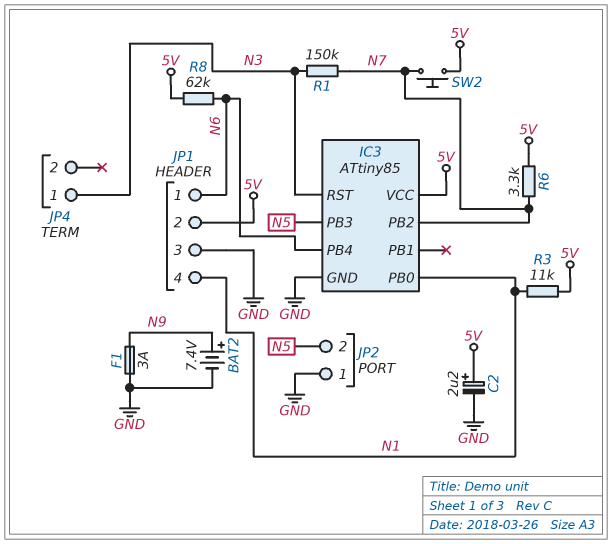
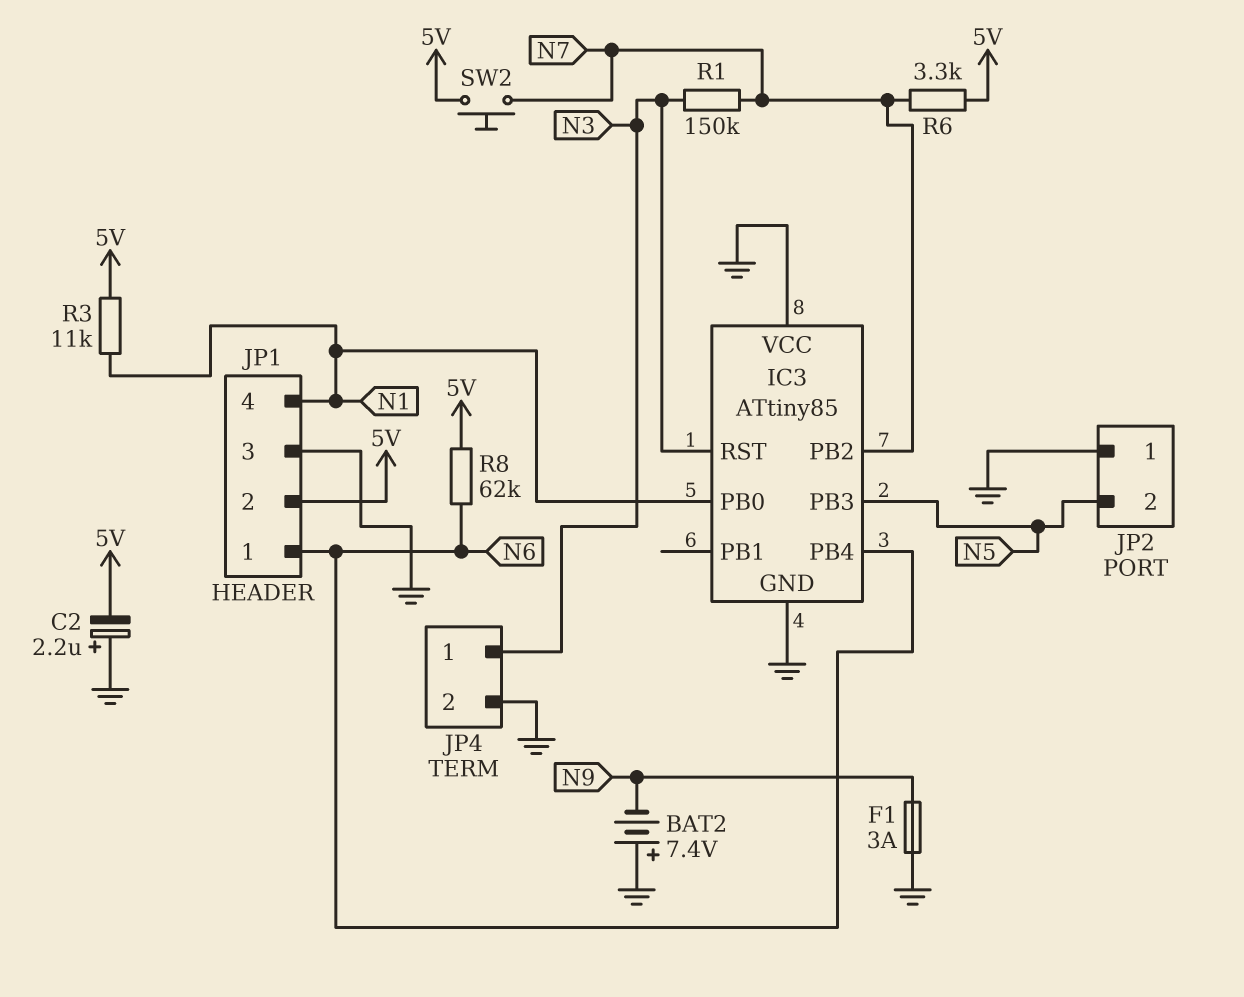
BAT2: 7.4V (plus N9, minus GND) -> 7.4V (plus GND, minus N9)
C2: 2.2uF (plus 5V, minus GND) -> 2.2uF (plus GND, minus 5V)
IC3 pin VCC: 5V -> GND
JP4 pin 2: none -> GND

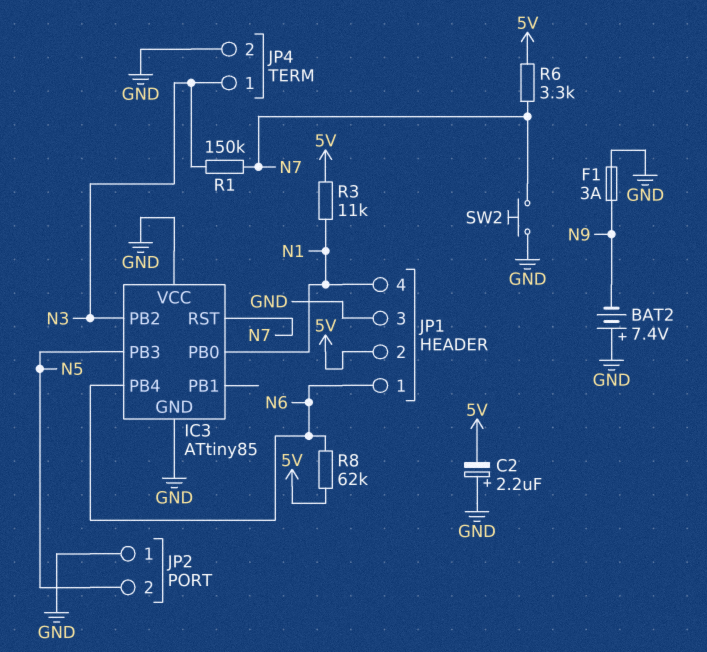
IC3 pin PB2: N7 -> N3
IC3 pin RST: N3 -> N7
SW2: button (5V, N7) -> button (GND, N7)

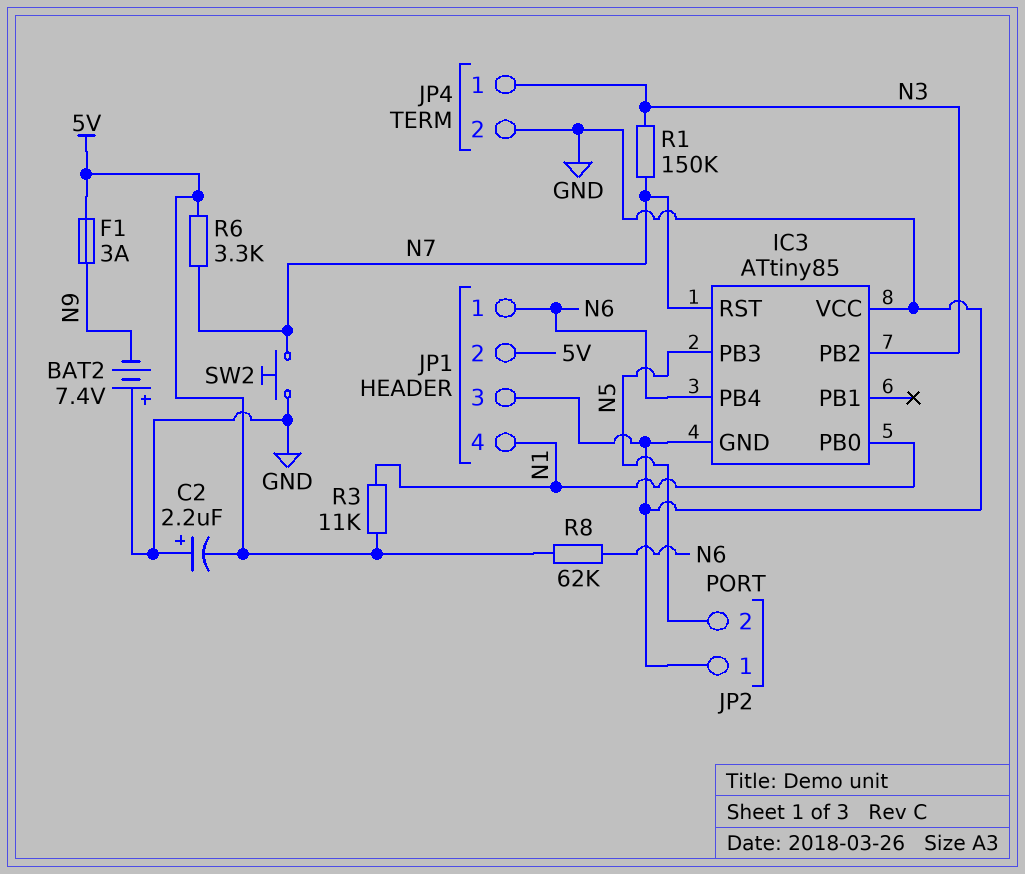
F1: 3A (GND, N9) -> 3A (5V, N9)

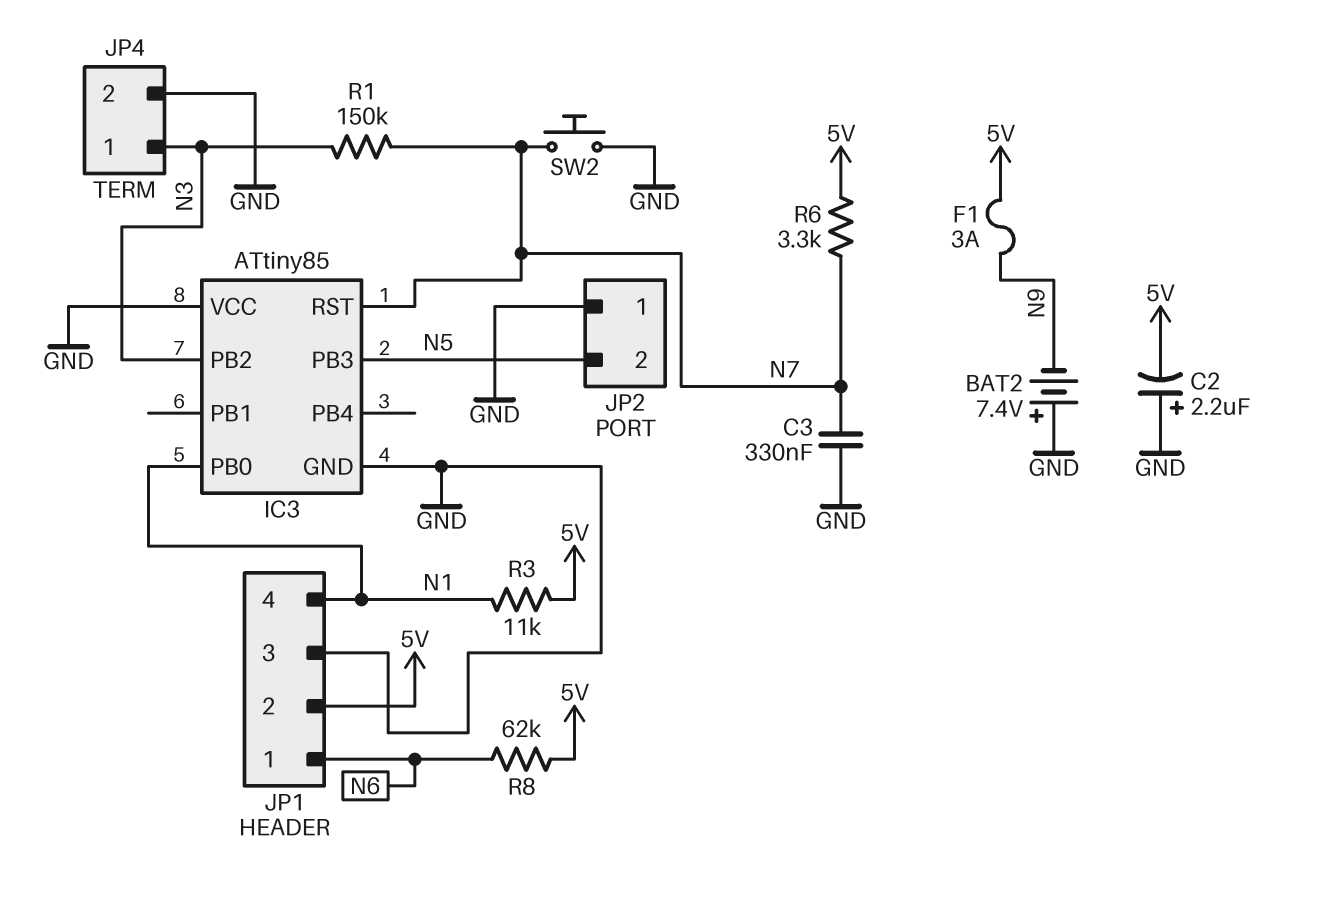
C3: none -> 330nF (GND, N7)
IC3 pin PB4: N6 -> none

